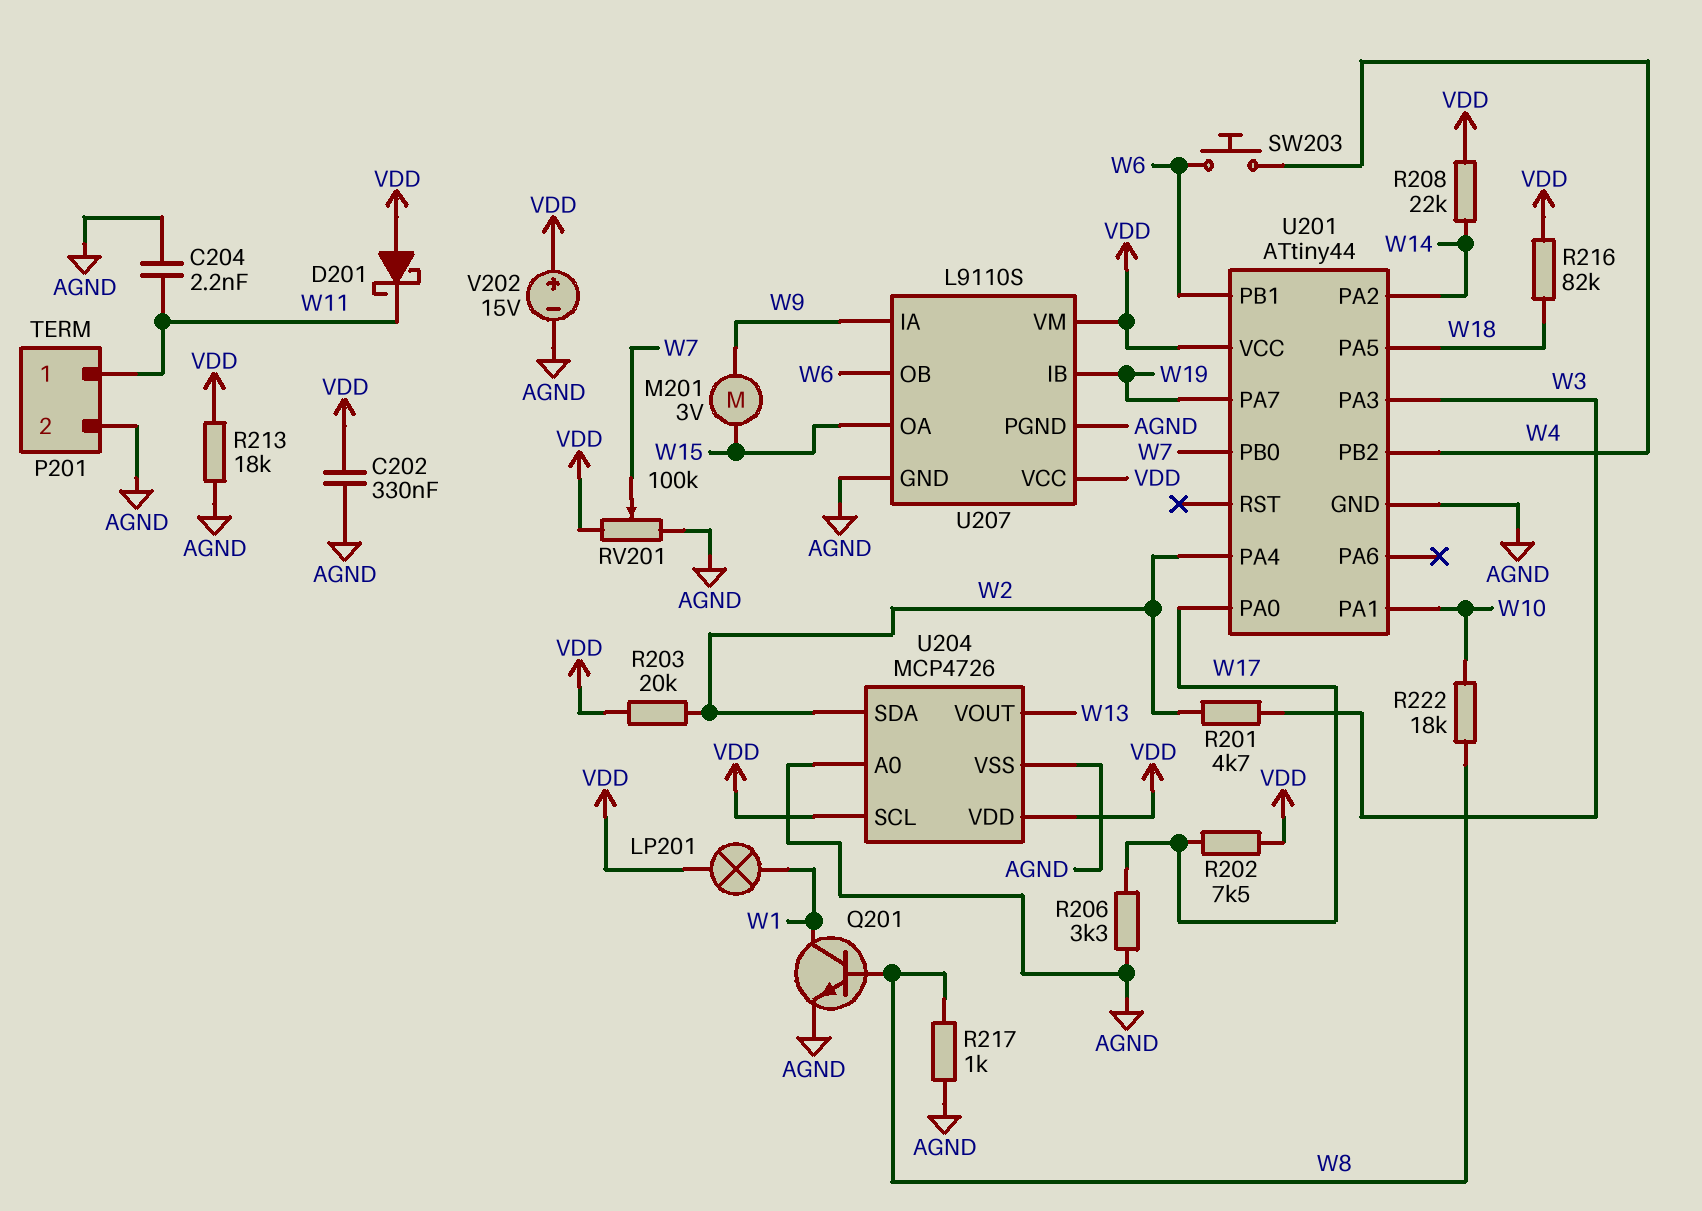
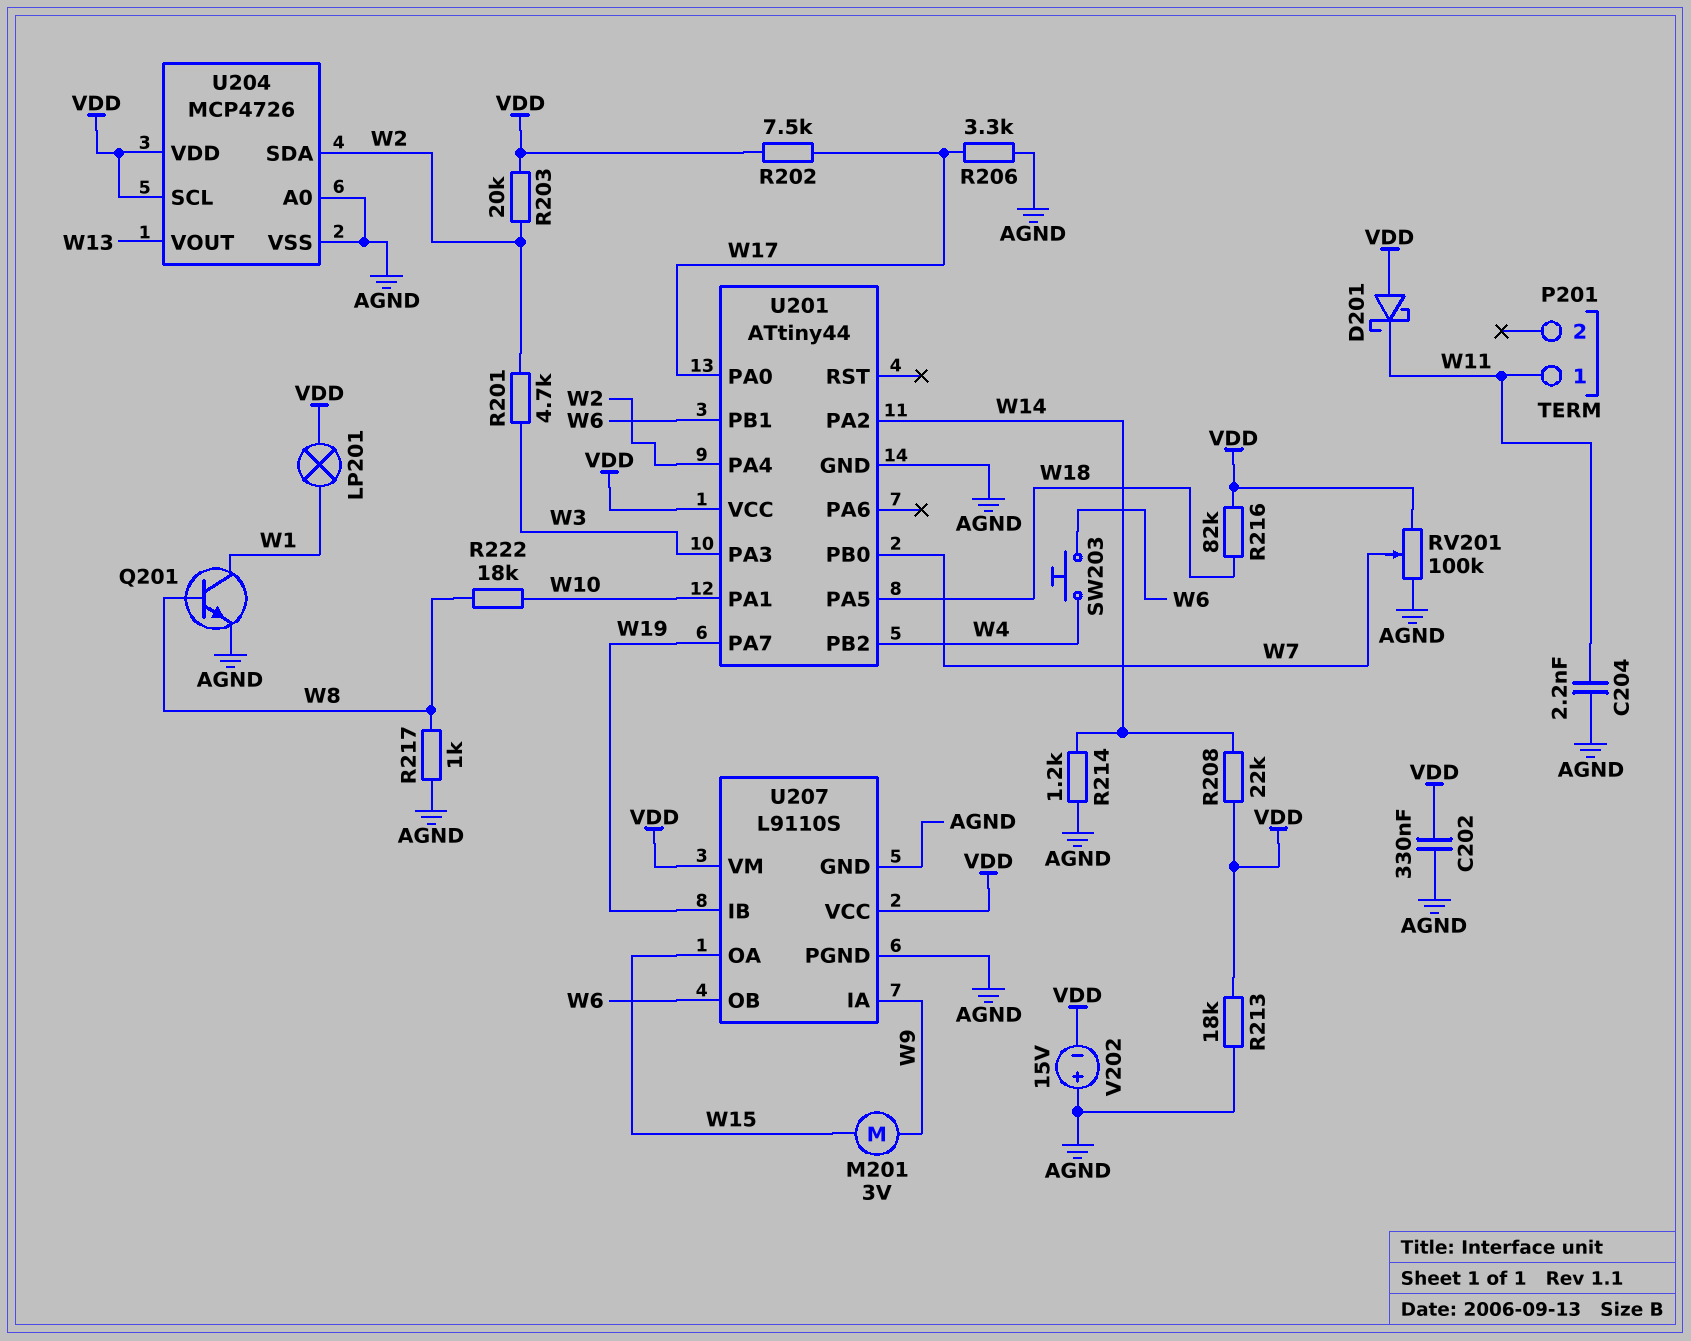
P201 pin 2: AGND -> none
R214: none -> 1.2k (AGND, W14)
V202: 15V (plus VDD, minus AGND) -> 15V (plus AGND, minus VDD)

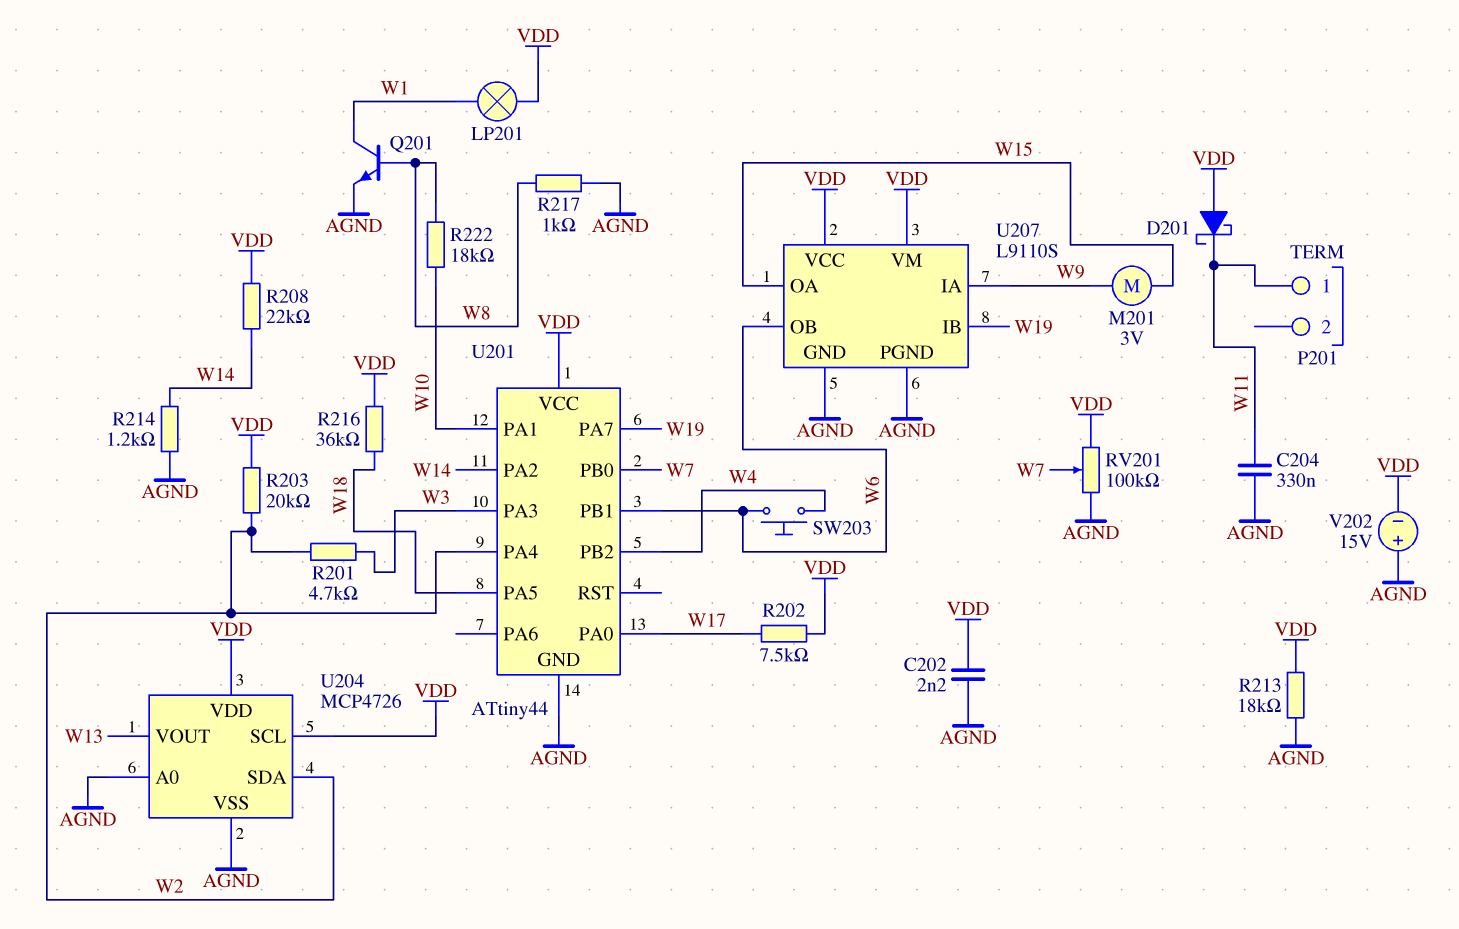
C202: 330nF (AGND, VDD) -> 2.2nF (AGND, VDD)
C204: 2.2nF (AGND, W11) -> 330nF (AGND, W11)
R206: 3.3k (AGND, W17) -> none
R216: 82k (VDD, W18) -> 36k (VDD, W18)

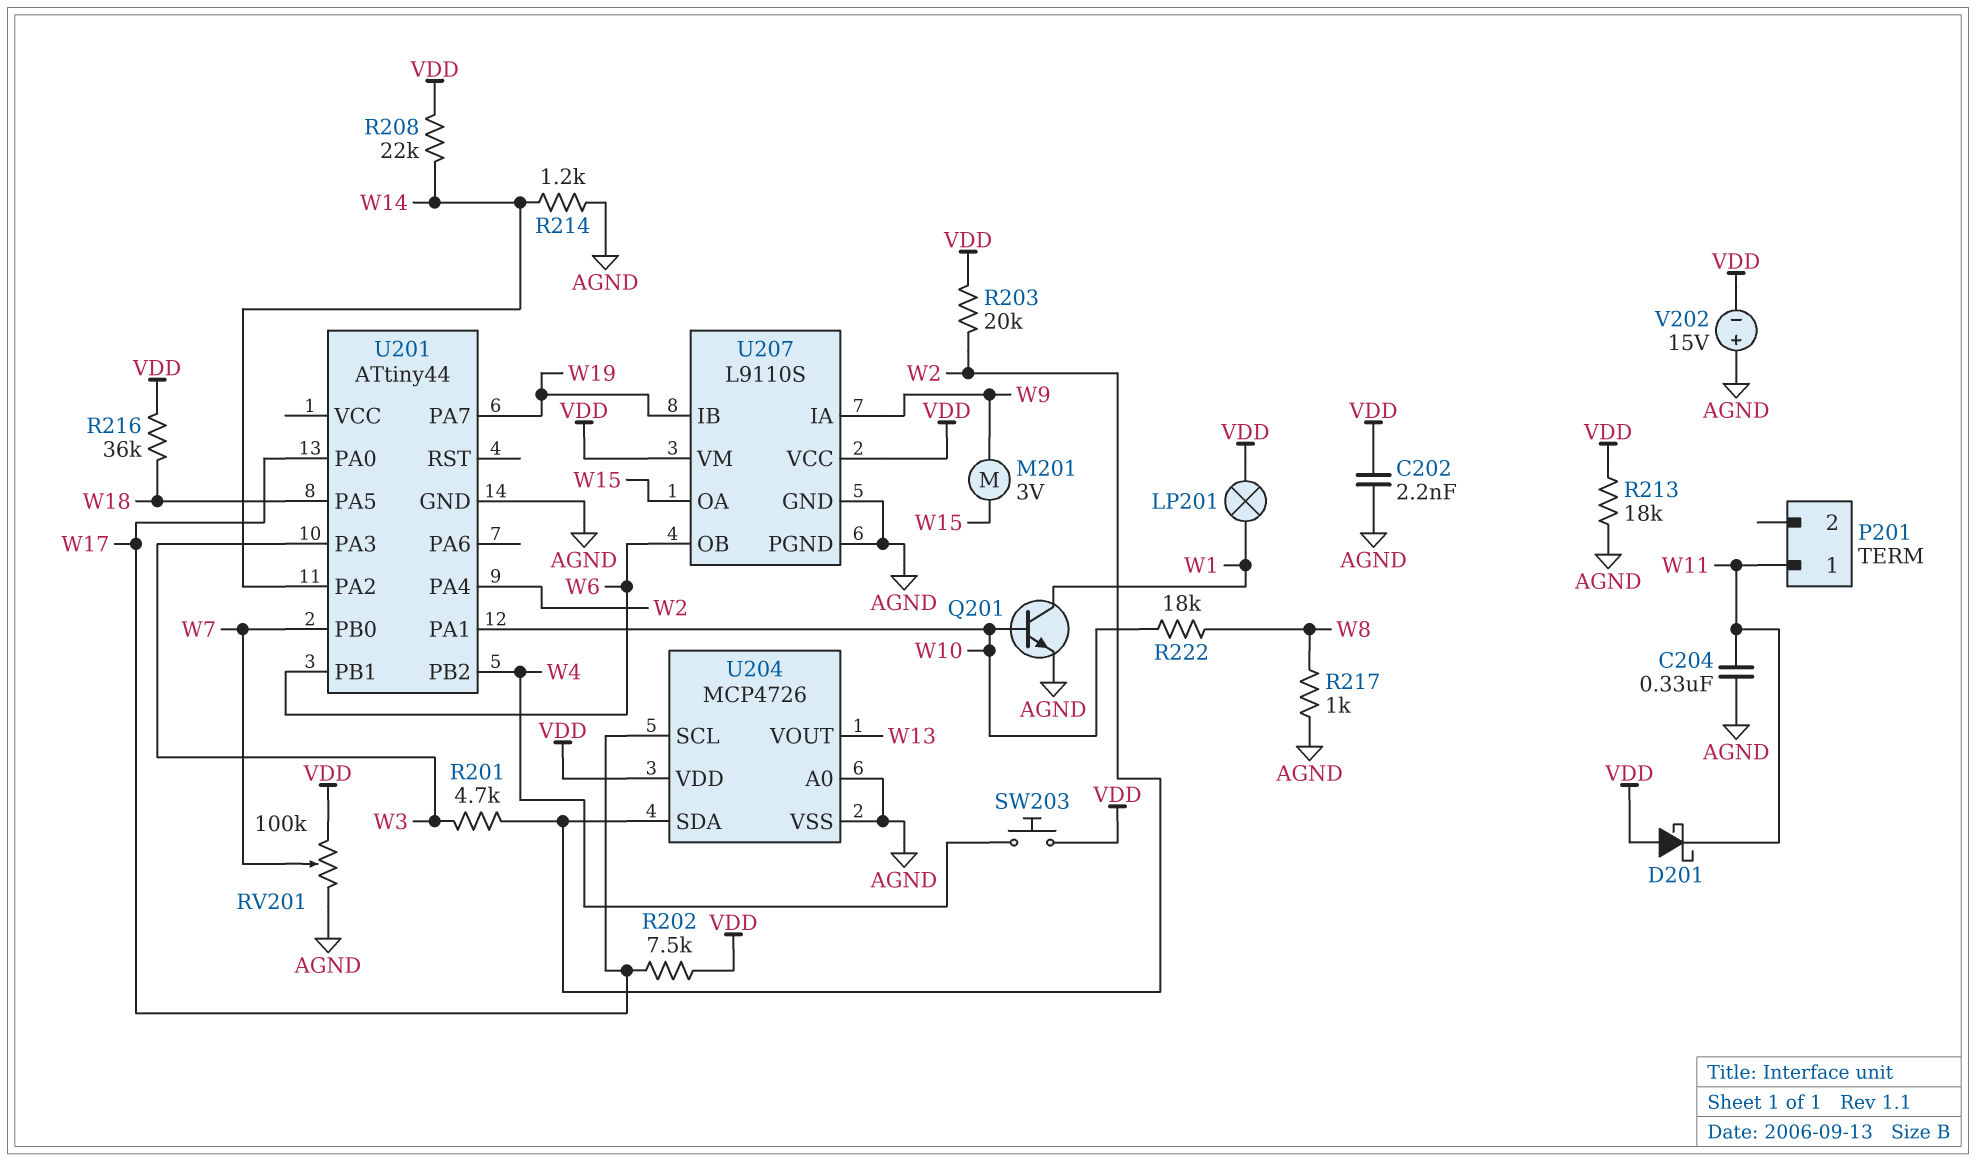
Q201: NPN (B W8, C W1, E AGND) -> NPN (B W10, C W1, E AGND)
SW203: button (W4, W6) -> button (VDD, W4)
U201 pin VCC: VDD -> none
U204 pin SCL: VDD -> W17

